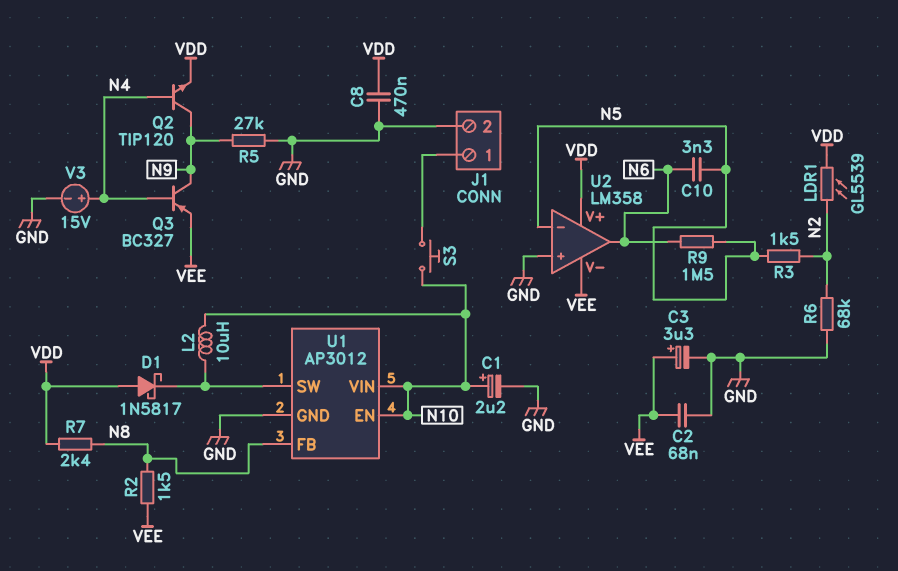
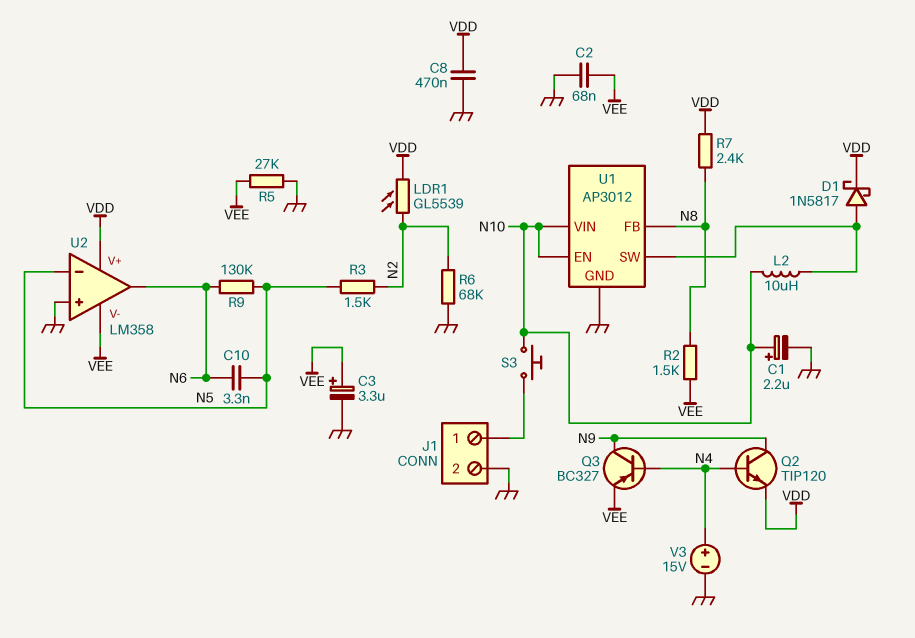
D1: schottky 1N5817 (A VDD, K U1/SW) -> schottky 1N5817 (A U1/SW, K VDD)
R5: 27k (GND, N9) -> 27k (GND, VEE)
R9: 1.5M (N5, N6) -> 130k (N5, N6)

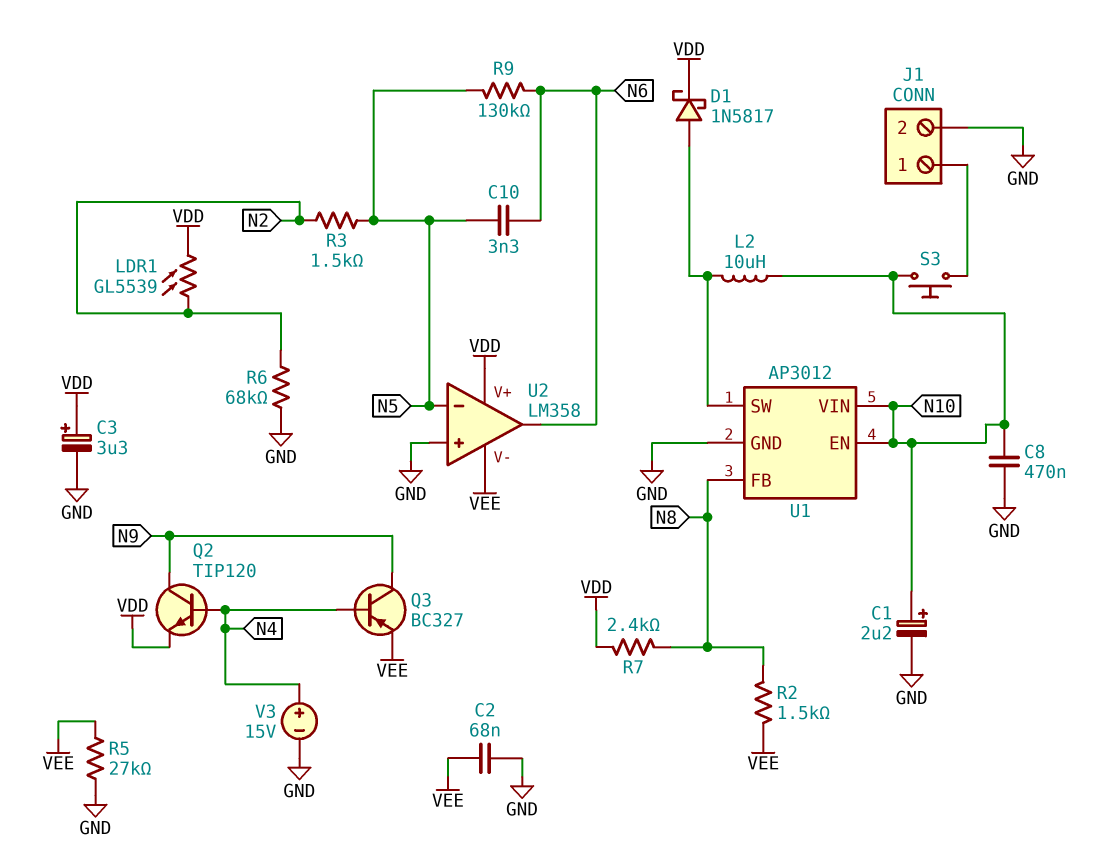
C3: 3.3uF (plus VEE, minus GND) -> 3.3uF (plus VDD, minus GND)
C8: 470nF (GND, VDD) -> 470nF (GND, N10)

